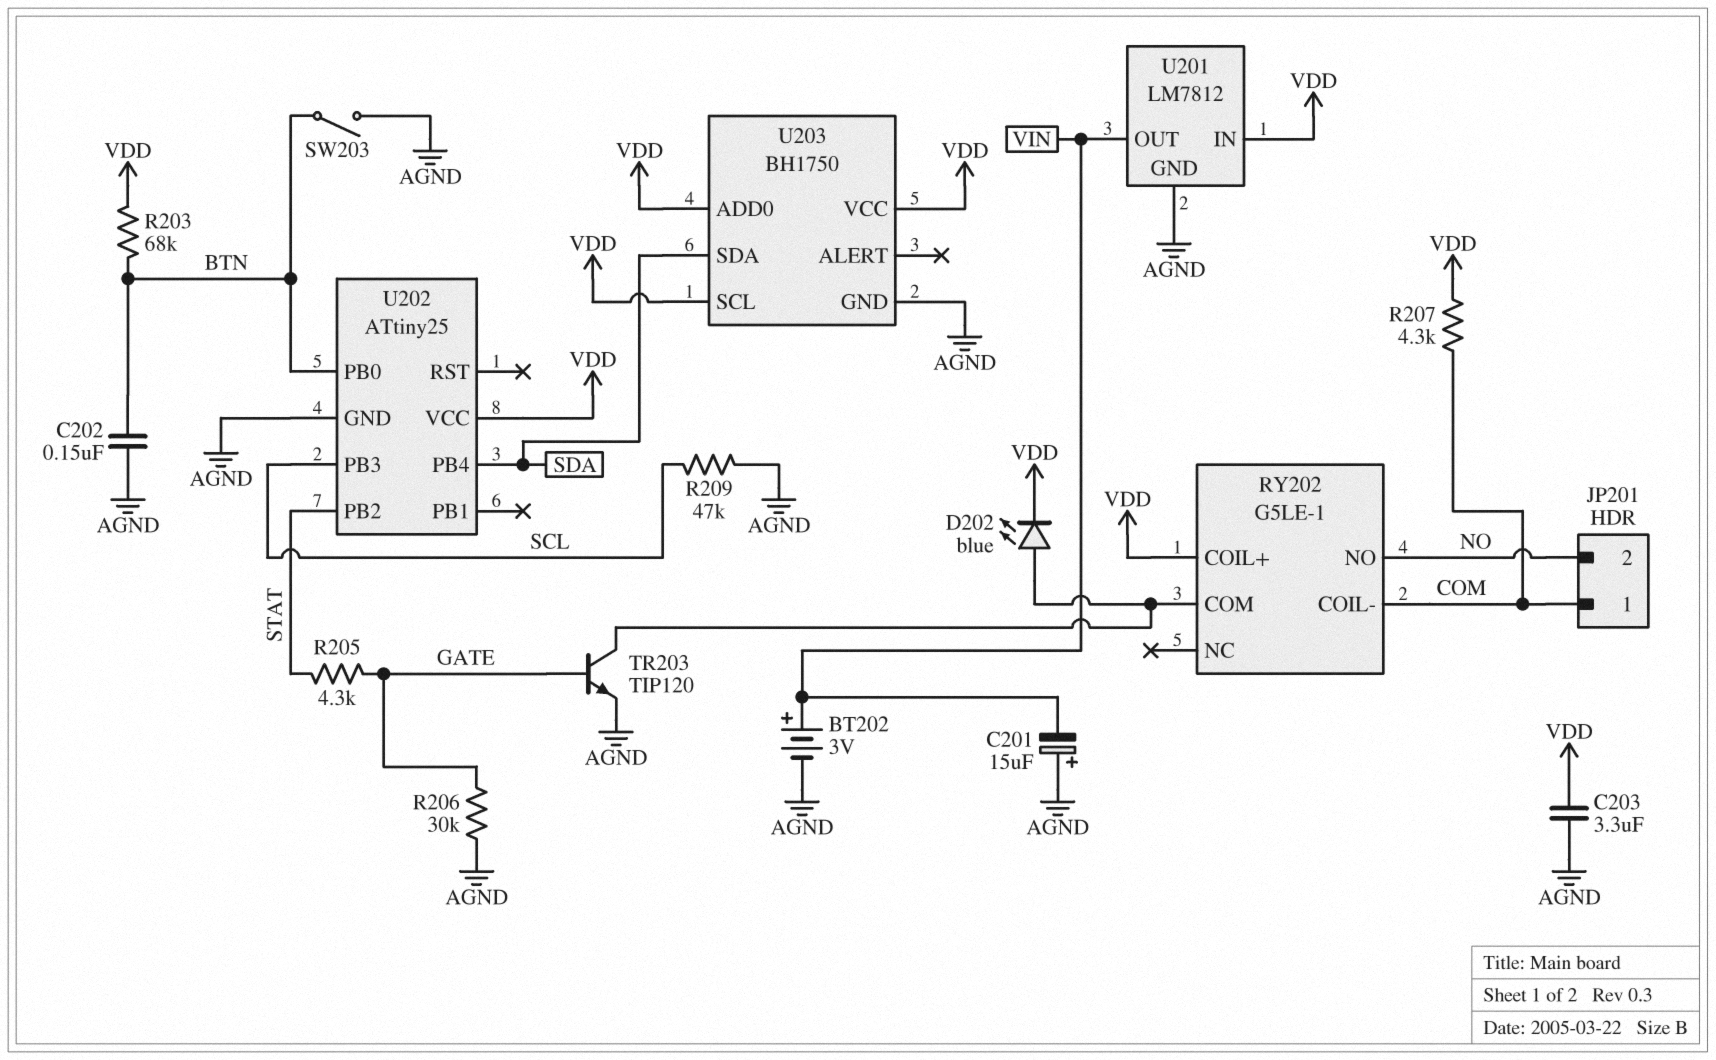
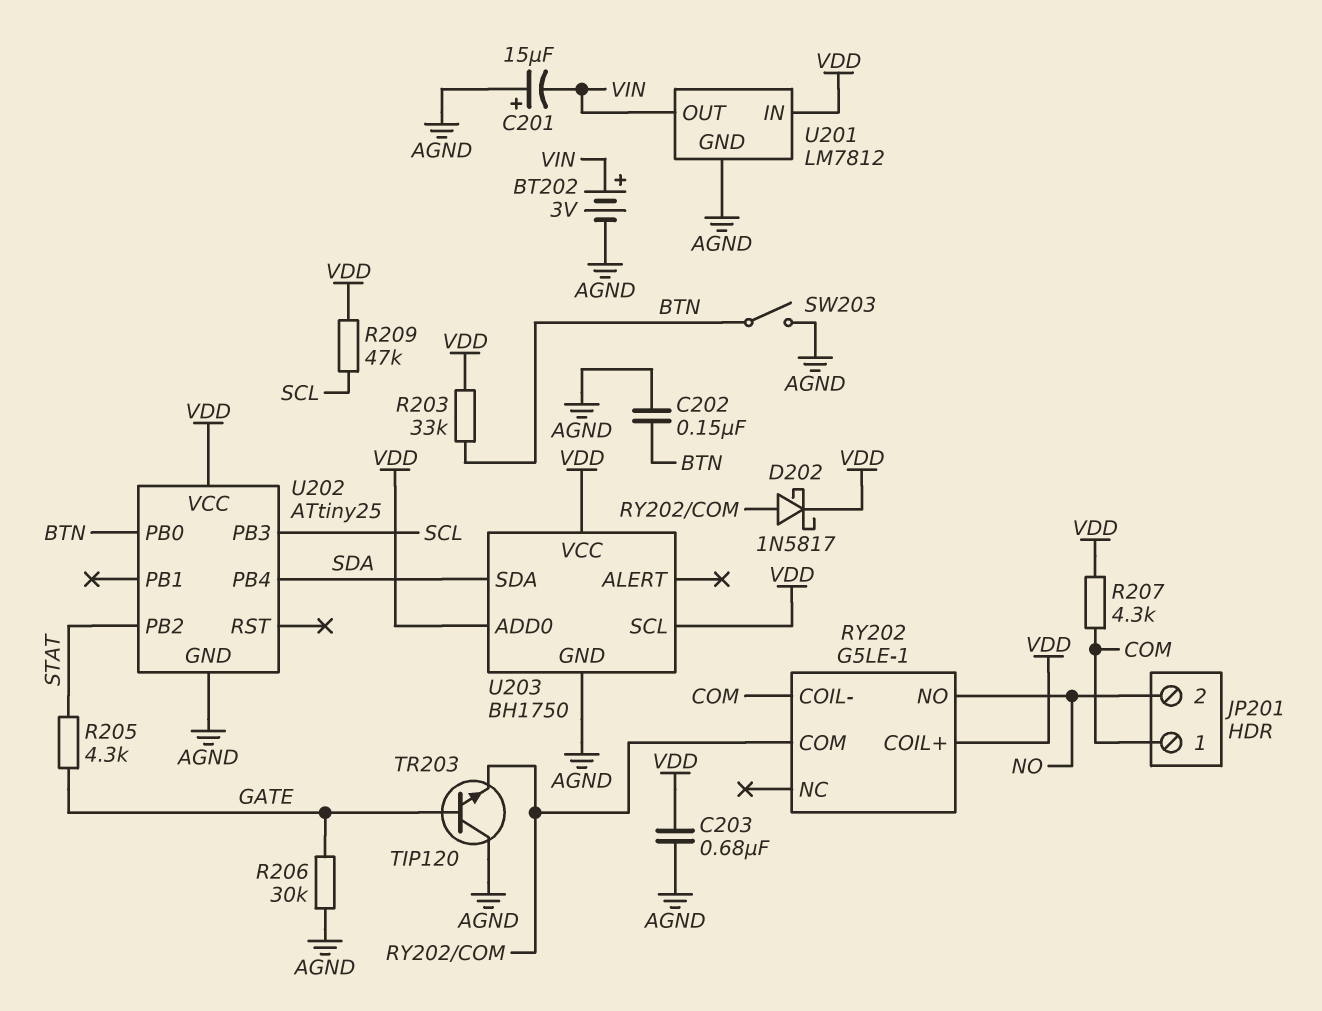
C203: 3.3uF (AGND, VDD) -> 680nF (AGND, VDD)
D202: LED blue (A RY202/COM, K VDD) -> schottky 1N5817 (A RY202/COM, K VDD)
R203: 68k (BTN, VDD) -> 33k (BTN, VDD)
R209: 47k (AGND, SCL) -> 47k (SCL, VDD)
TR203: NPN TIP120 (B GATE, C RY202/COM, E AGND) -> NPN TIP120 (B GATE, C AGND, E RY202/COM)

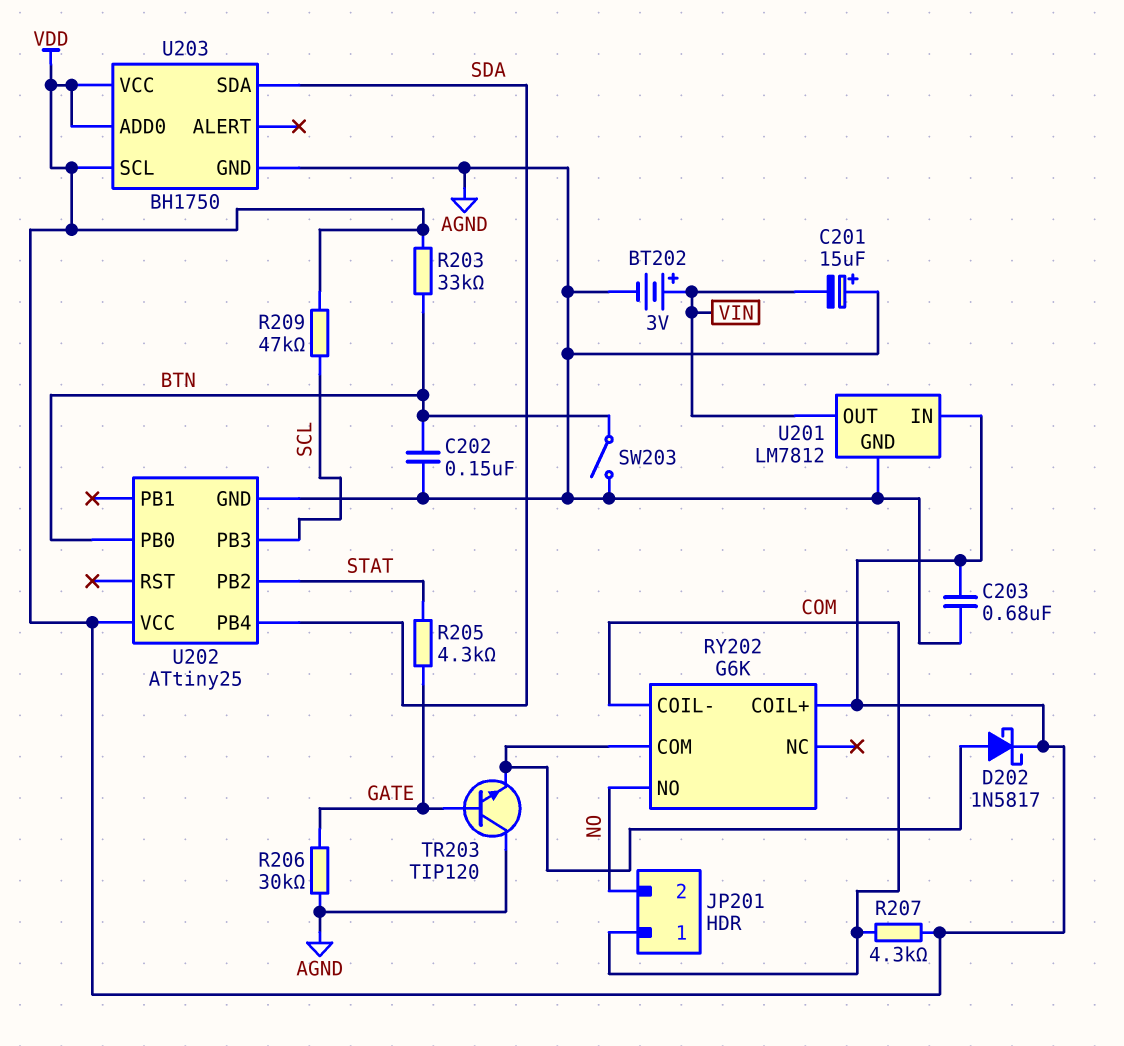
RY202: G5LE-1 -> G6K

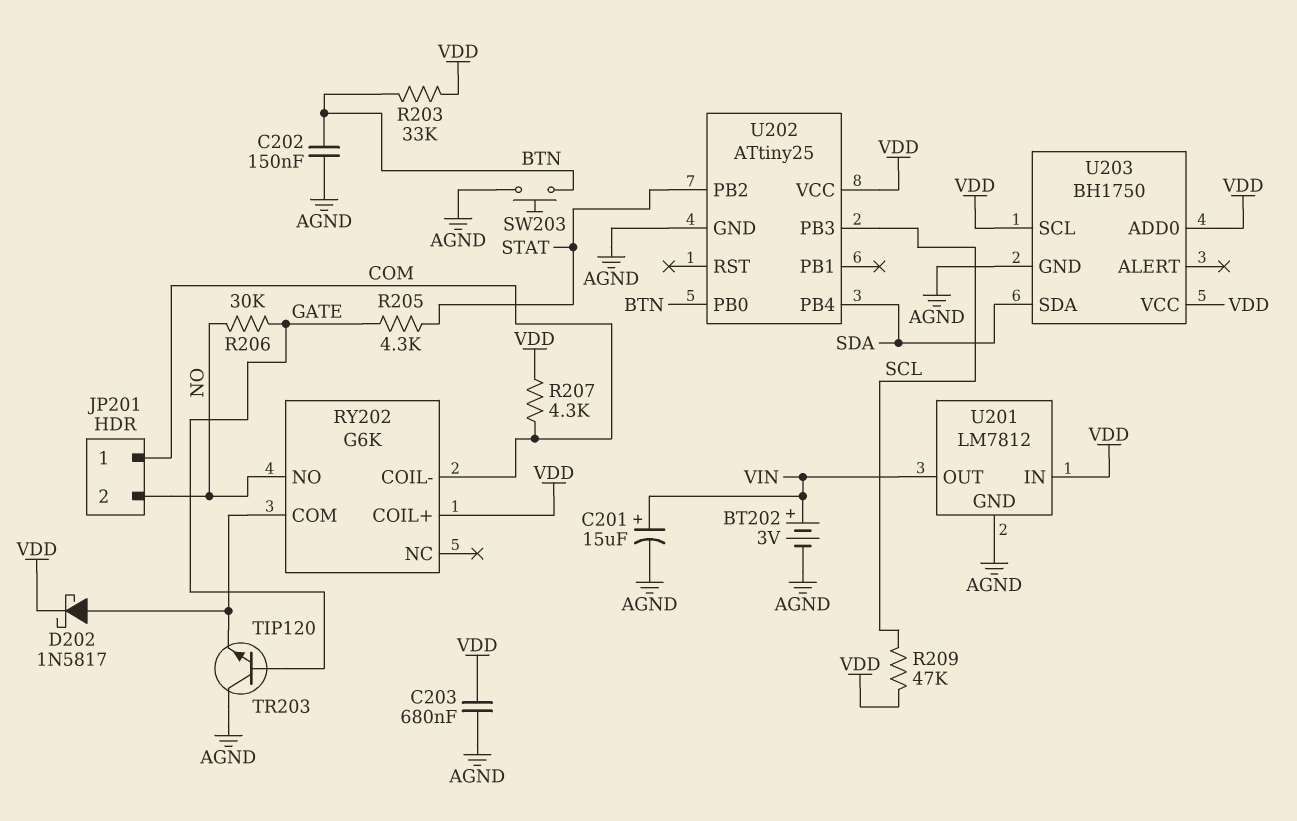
C201: 15uF (plus AGND, minus VIN) -> 15uF (plus VIN, minus AGND)
R206: 30k (AGND, GATE) -> 30k (GATE, NO)
SW203: switch (AGND, BTN) -> button (AGND, BTN)

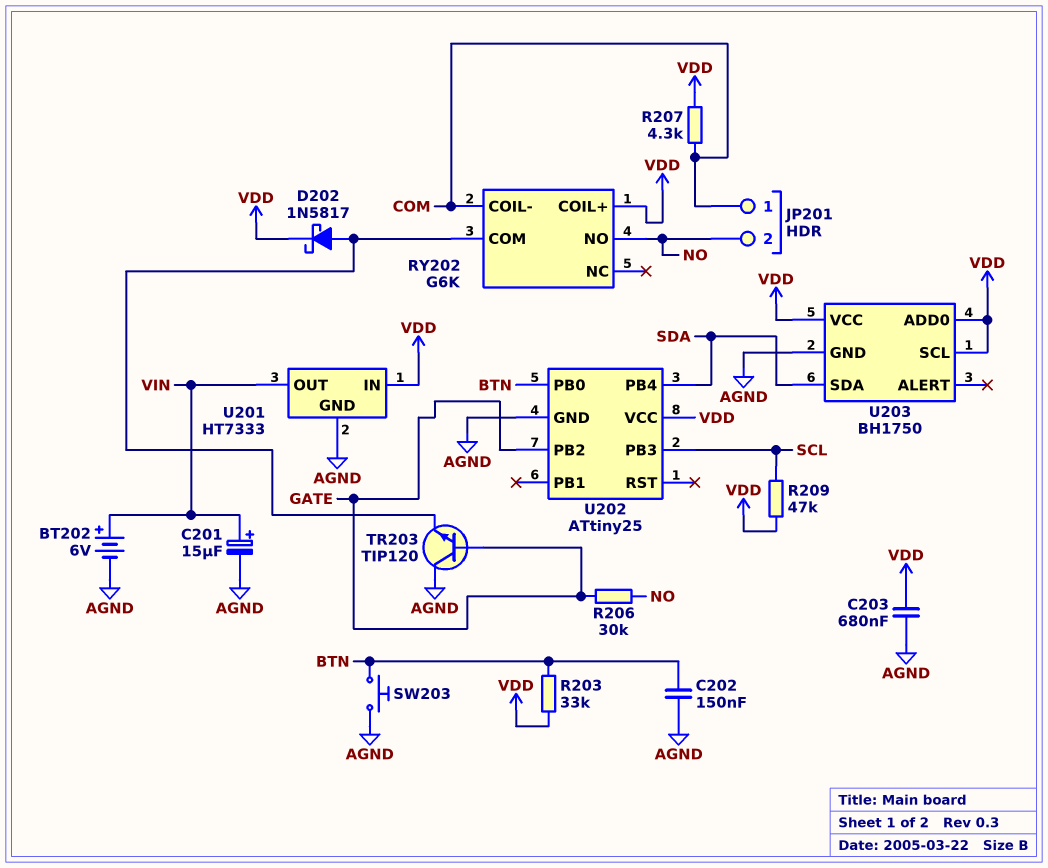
BT202: 3V (plus VIN, minus AGND) -> 6V (plus VIN, minus AGND)
R205: 4.3k (GATE, STAT) -> none
U201: LM7812 -> HT7333
U202 pin PB2: STAT -> GATE

